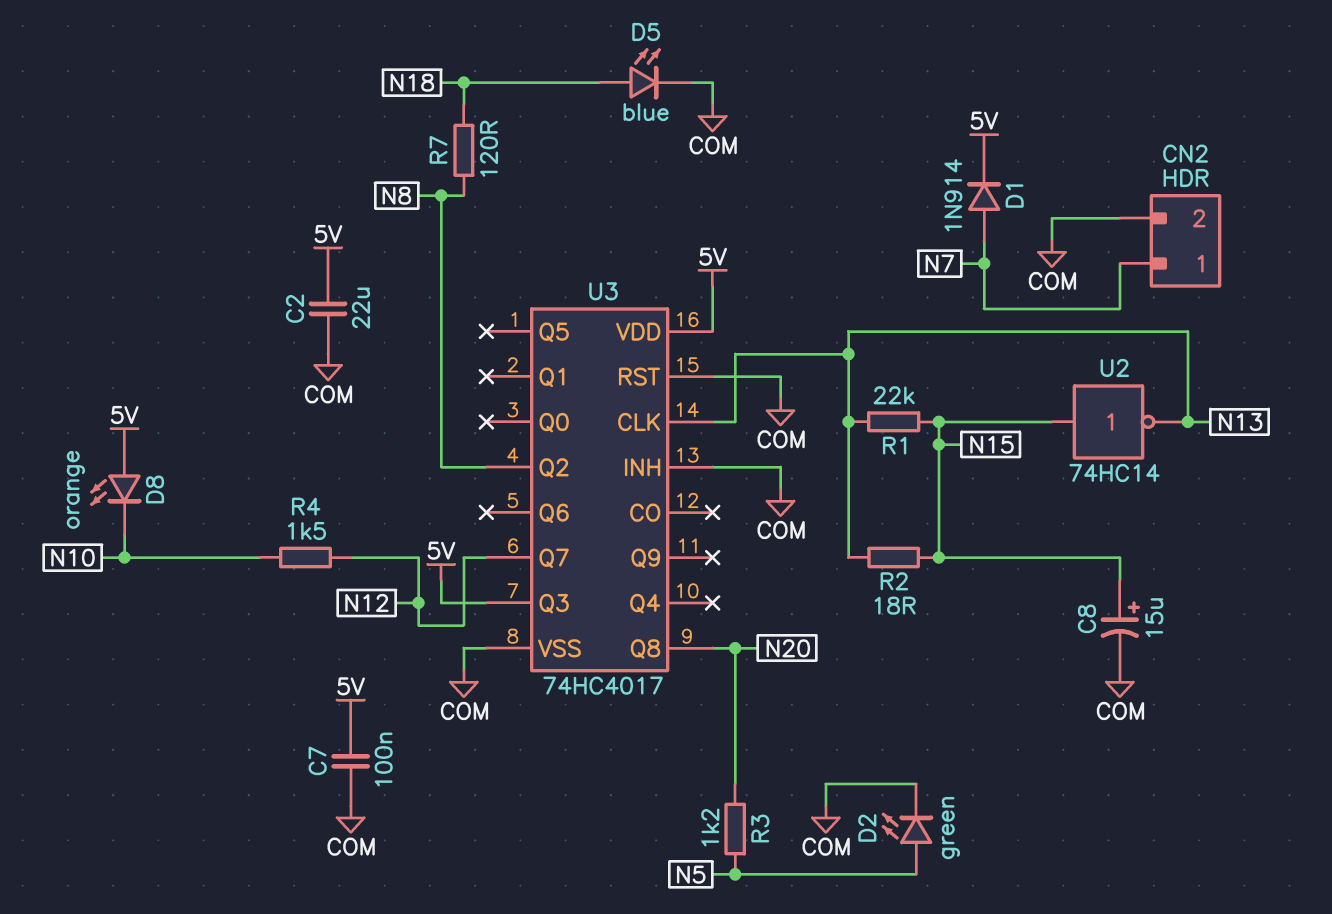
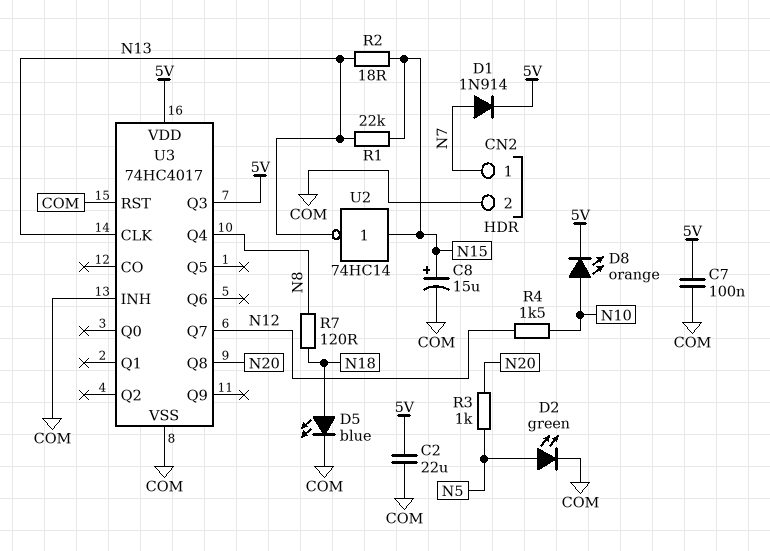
D8: LED orange (A 5V, K N10) -> LED orange (A N10, K 5V)
R3: 1.2k (N5, N20) -> 1k (N5, N20)
U3 pin Q2: N8 -> none
U3 pin Q4: none -> N8

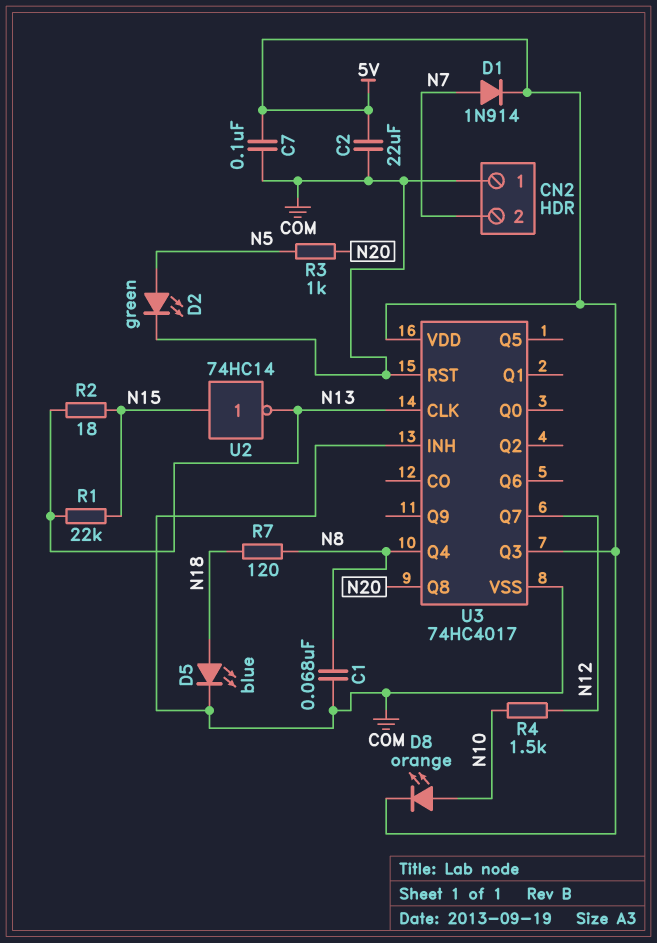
C1: none -> 68nF (COM, N8)
C8: 15uF (plus N15, minus COM) -> none
CN2 pin 1: N7 -> COM
CN2 pin 2: COM -> N7

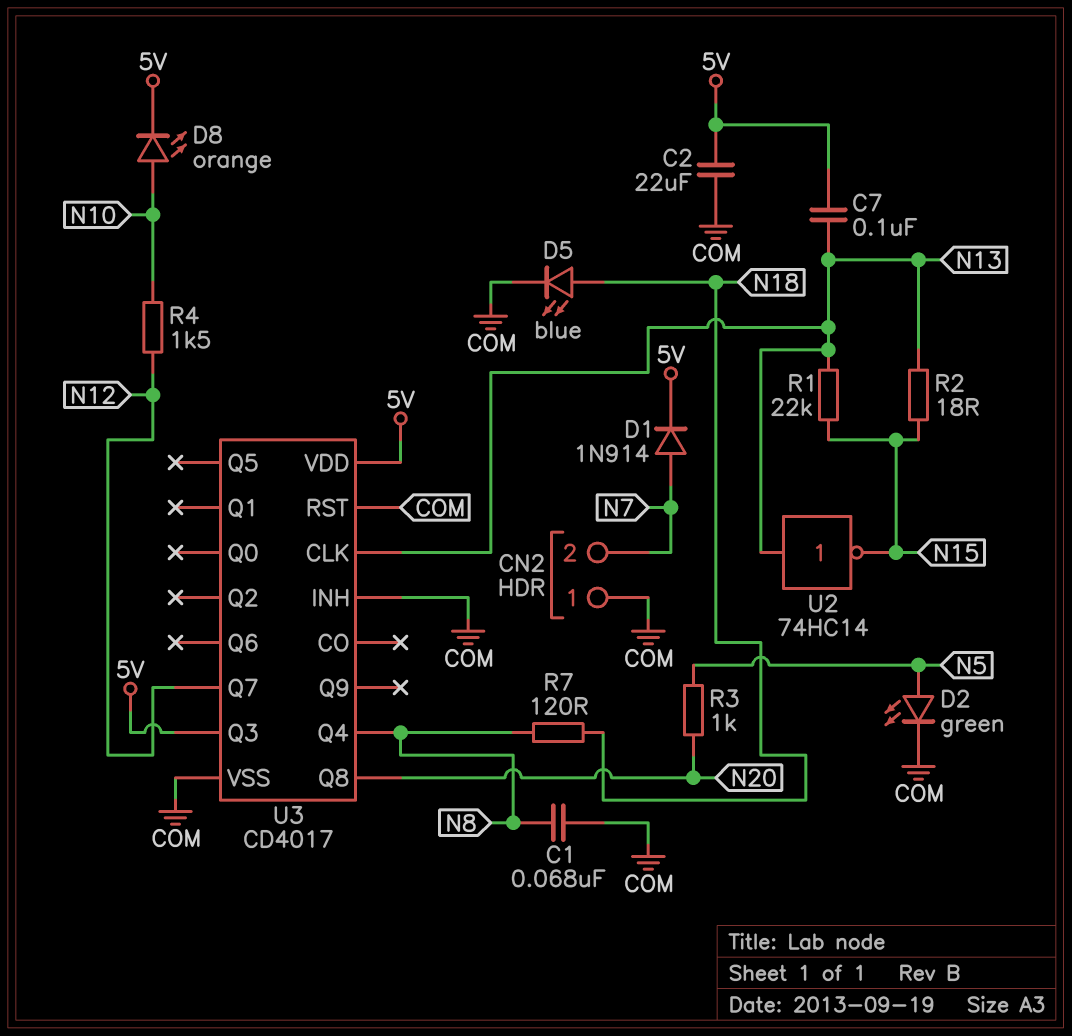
C7: 100nF (5V, COM) -> 100nF (5V, N13)
U2: NOT 74HC14 (in N15, out N13) -> NOT 74HC14 (in N13, out N15)
U3: 74HC4017 -> CD4017

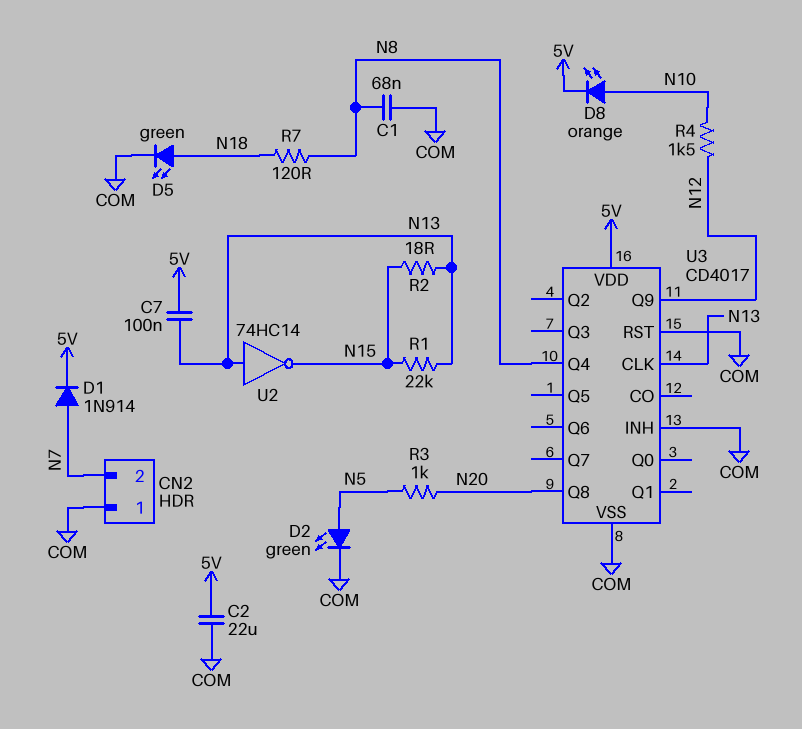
D5: LED blue (A N18, K COM) -> LED green (A N18, K COM)
U3 pin Q3: 5V -> none
U3 pin Q7: N12 -> none
U3 pin Q9: none -> N12

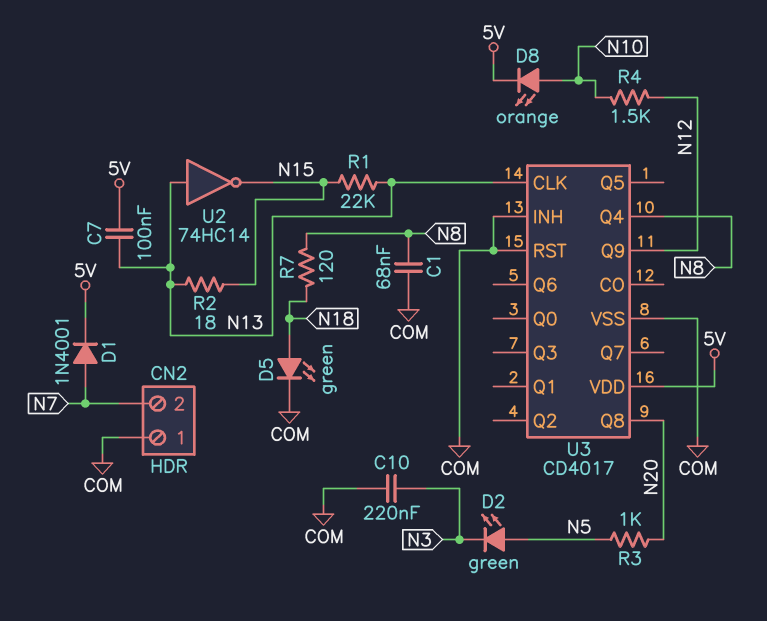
C2: 22uF (5V, COM) -> none
C10: none -> 220nF (COM, N3)
D1: diode 1N914 (A N7, K 5V) -> diode 1N4001 (A N7, K 5V)
D2: LED green (A N5, K COM) -> LED green (A N5, K N3)

